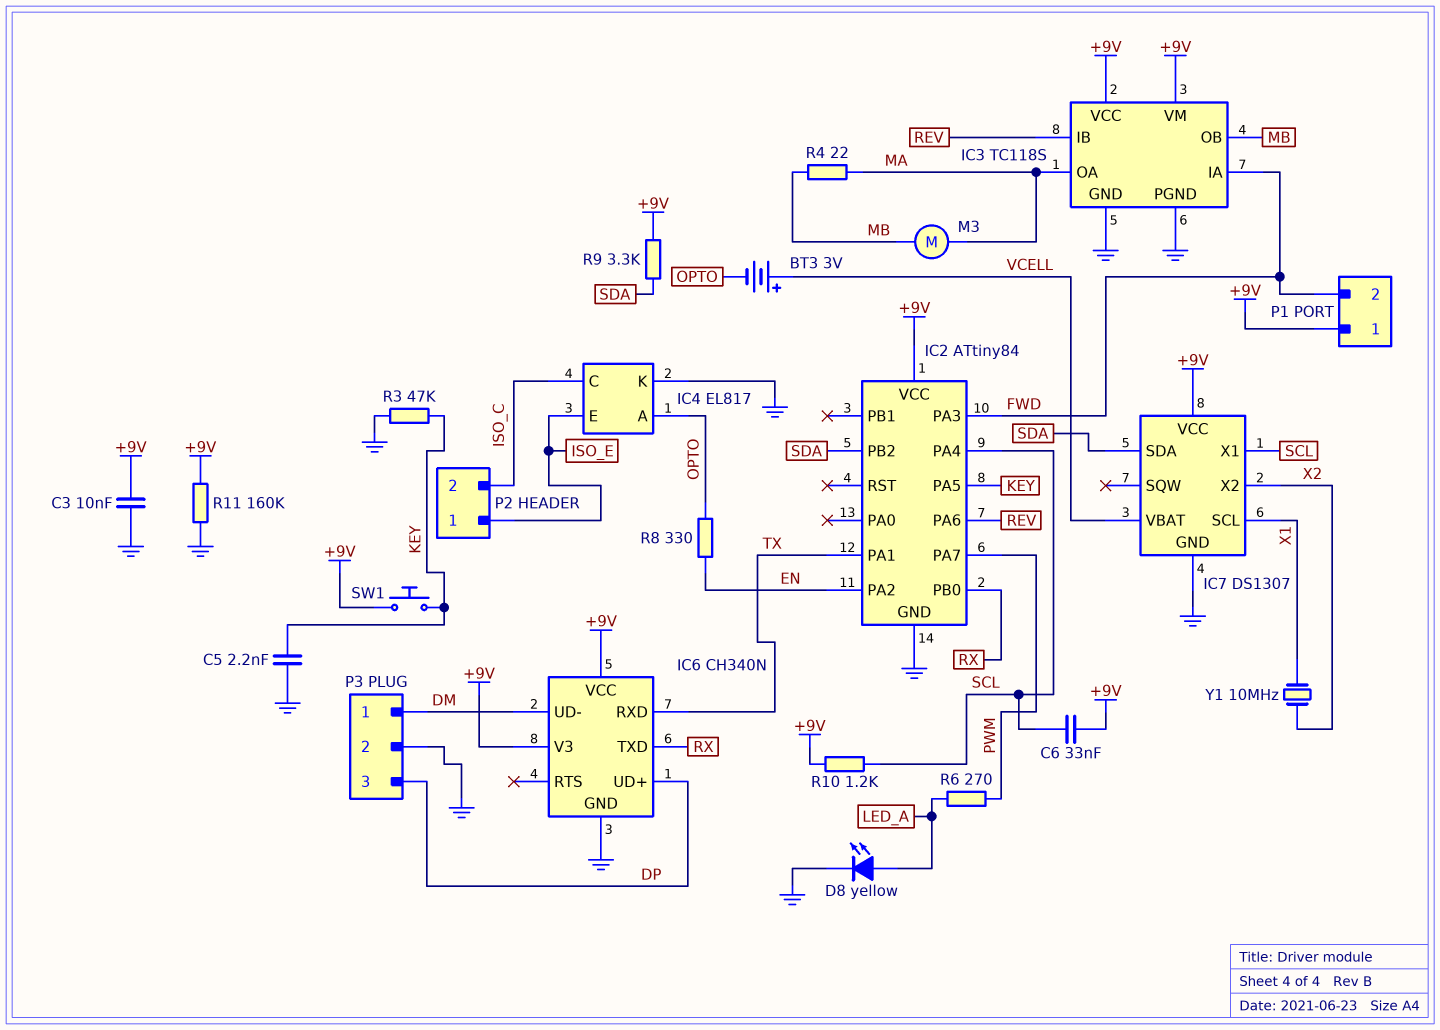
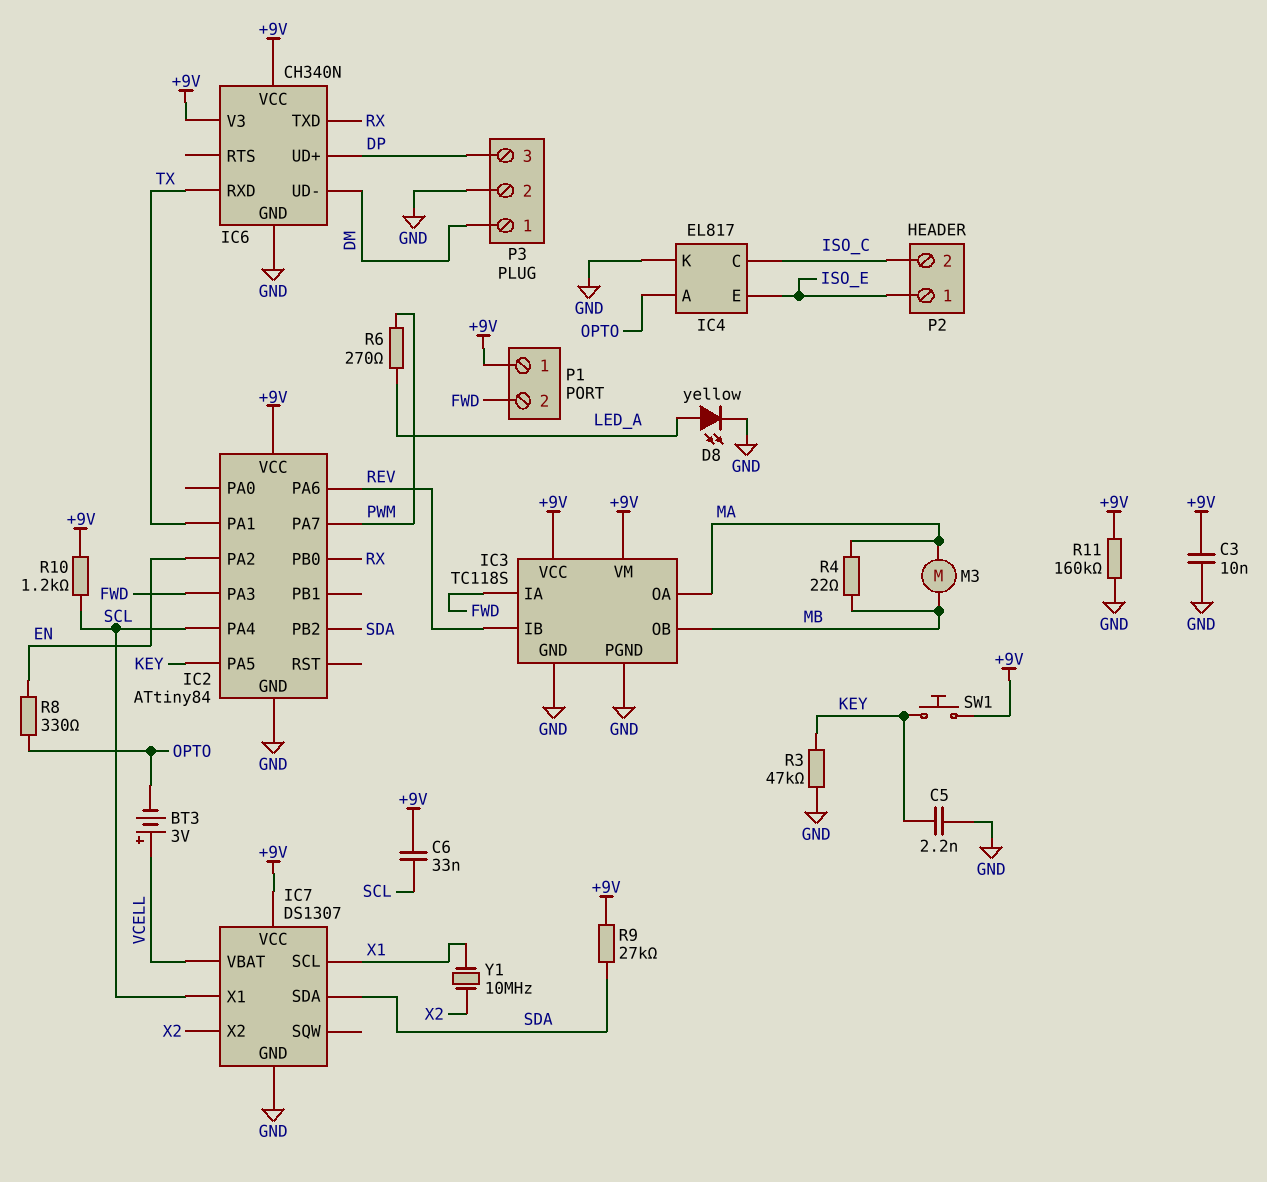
R9: 3.3k (+9V, SDA) -> 27k (+9V, SDA)

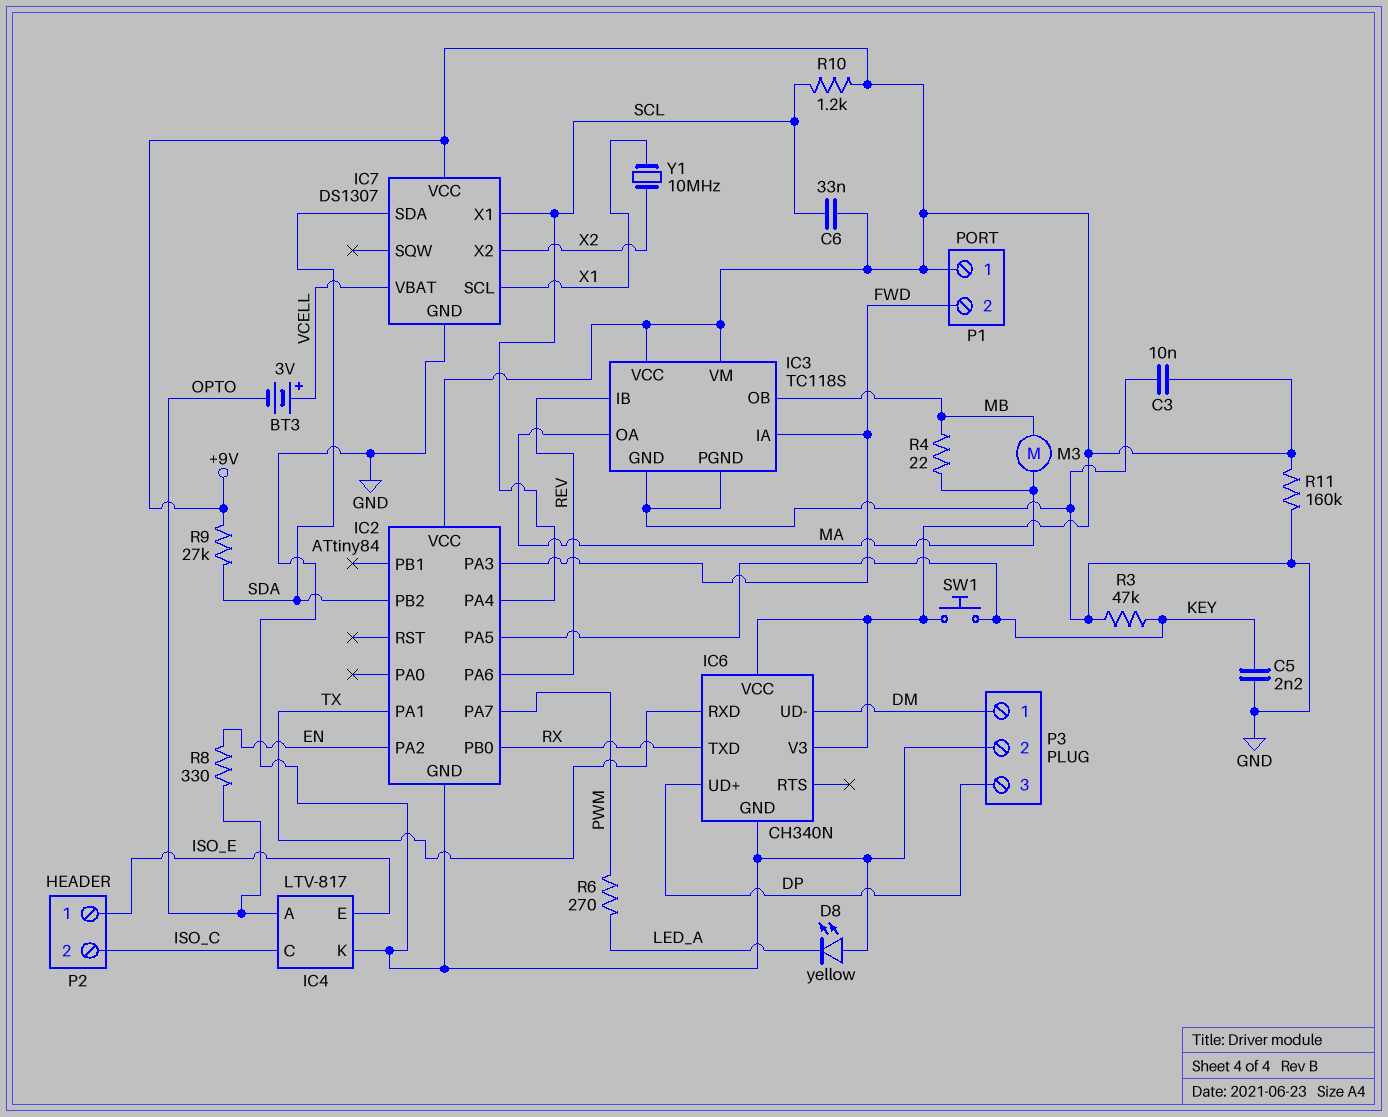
D8: LED yellow (A LED_A, K GND) -> LED yellow (A GND, K LED_A)
IC4: EL817 -> LTV-817

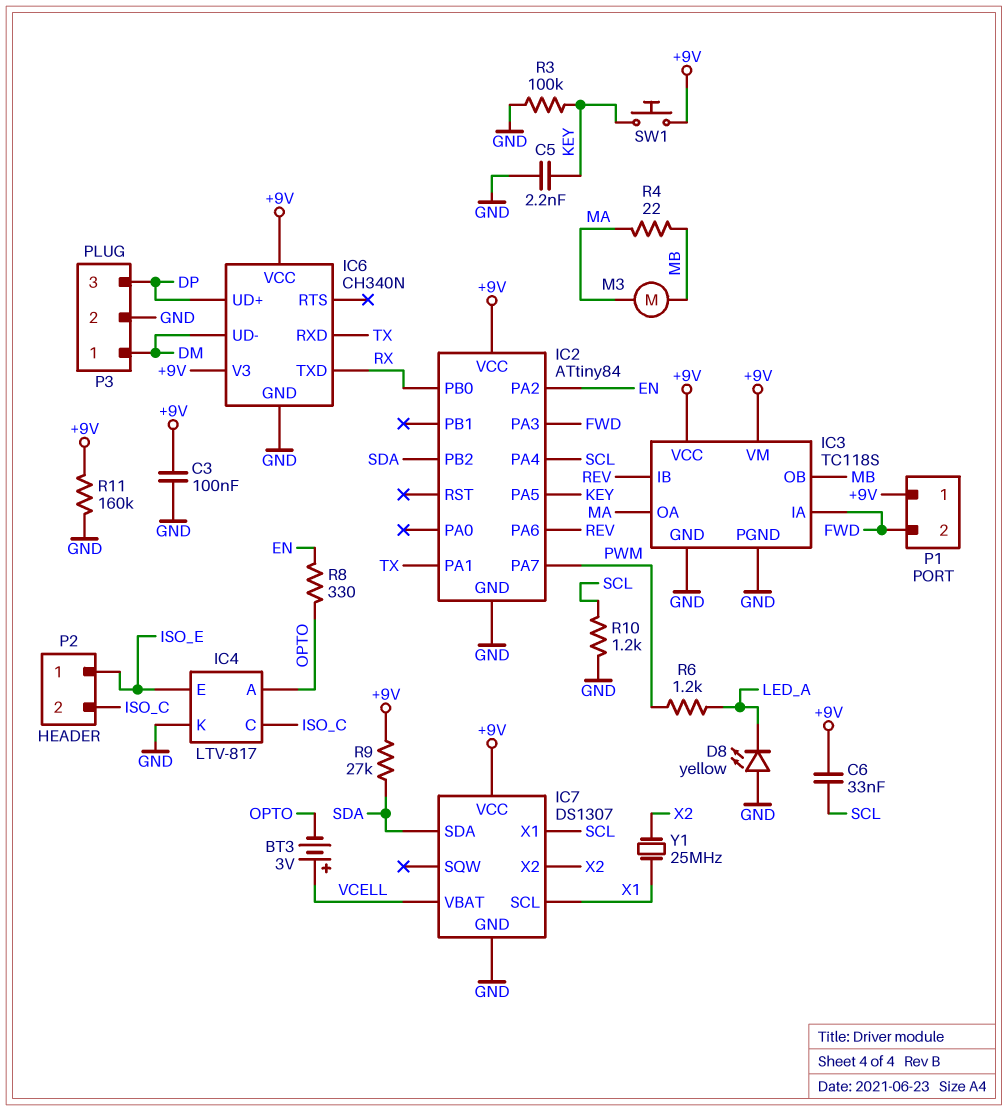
C3: 10nF (+9V, GND) -> 100nF (+9V, GND)
R3: 47k (GND, KEY) -> 100k (GND, KEY)
R6: 270 (LED_A, PWM) -> 1.2k (LED_A, PWM)
R10: 1.2k (+9V, SCL) -> 1.2k (GND, SCL)
Y1: 10MHz (X1, X2) -> 25MHz (X1, X2)

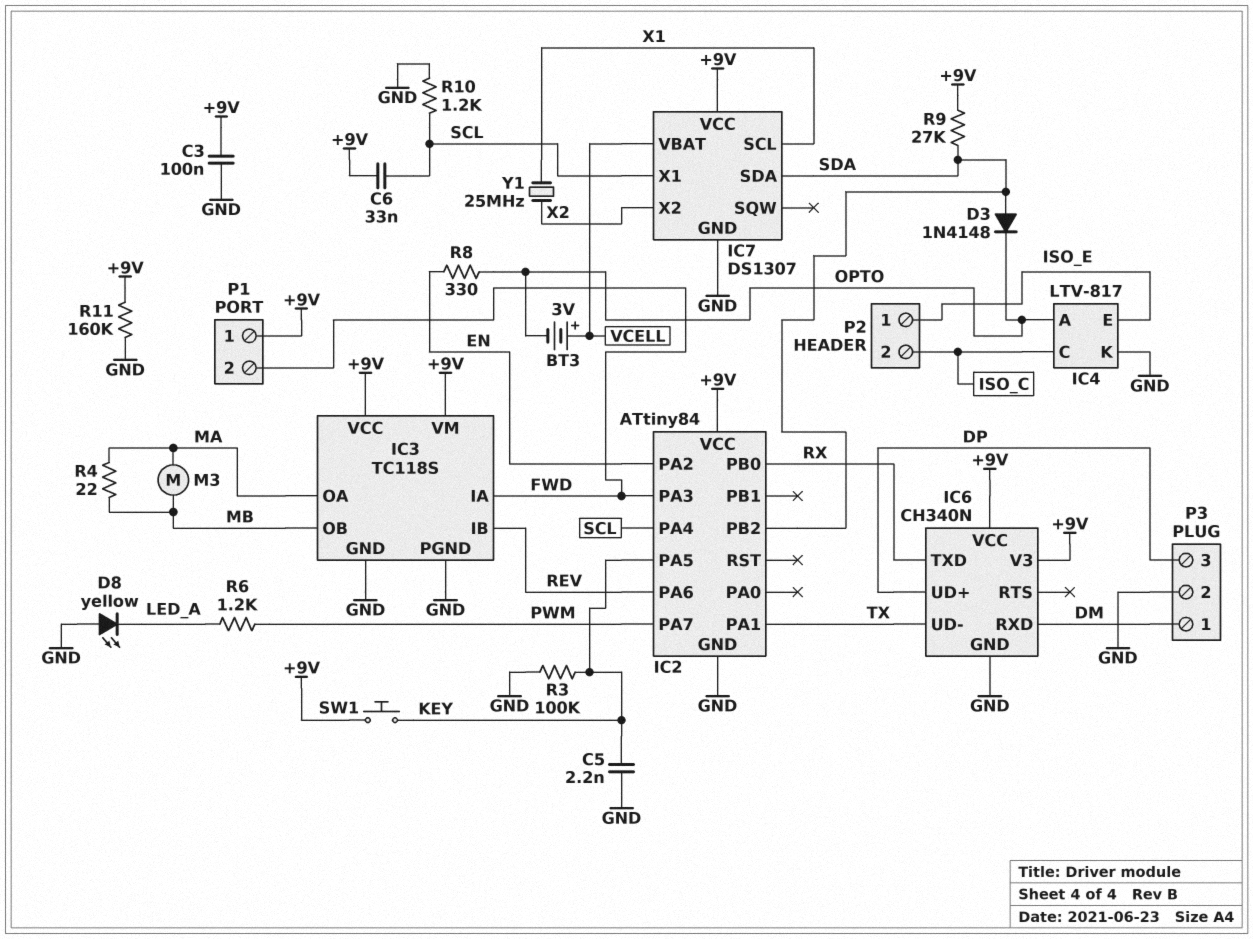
D3: none -> diode 1N4148 (A SDA, K OPTO)
IC6 pin RXD: TX -> DM
IC6 pin UD-: DM -> TX

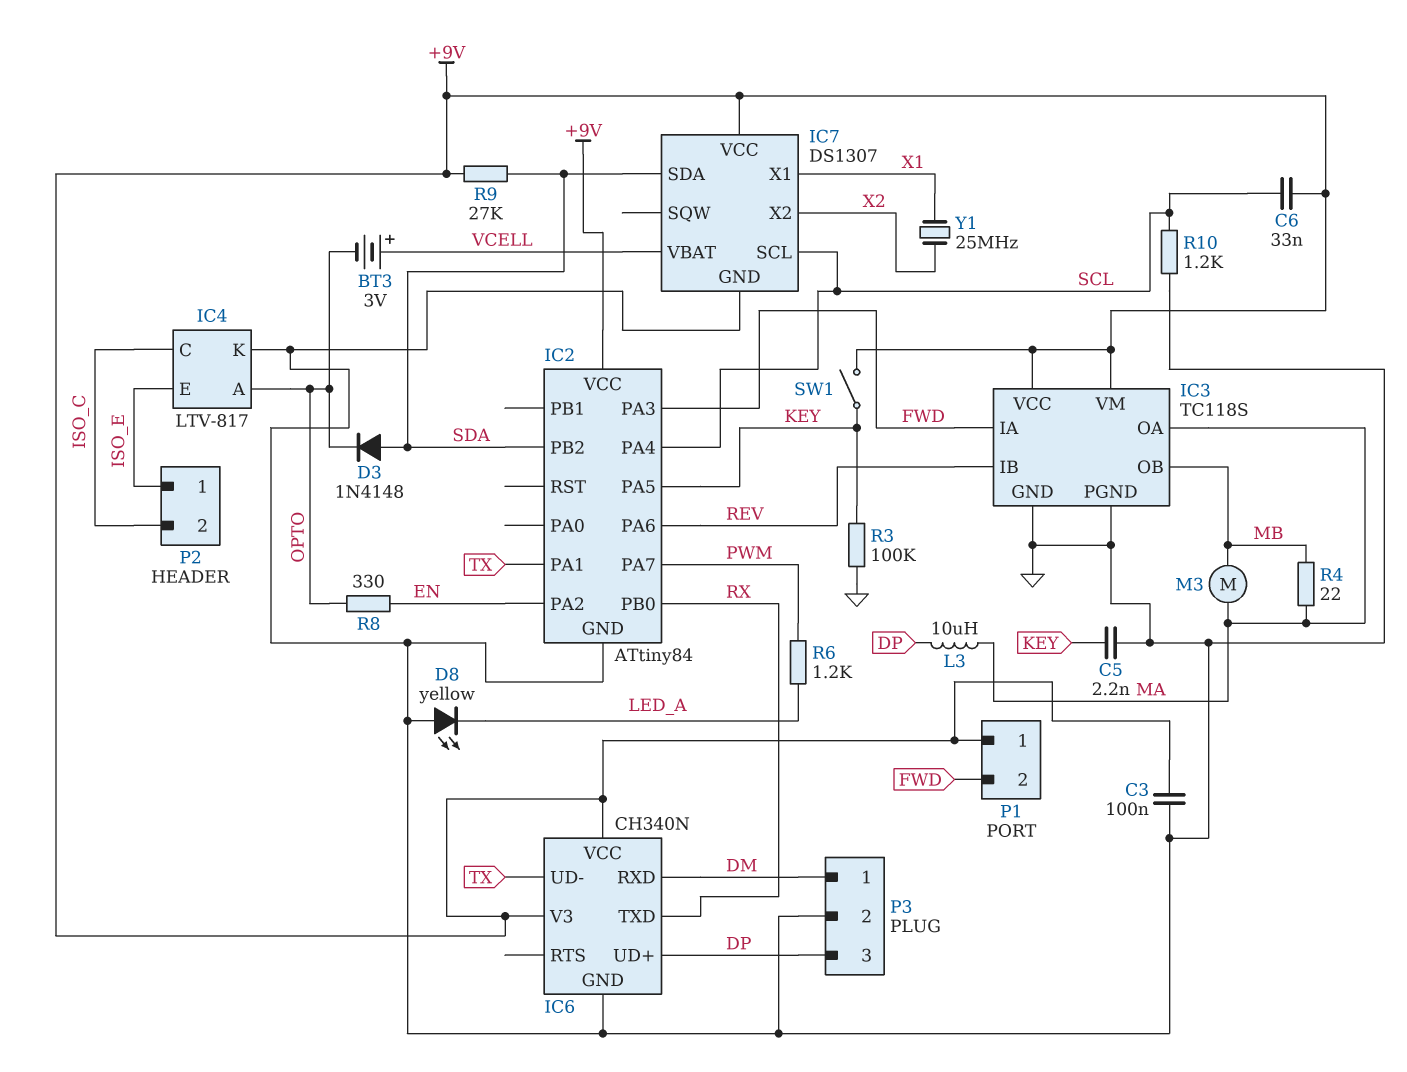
IC7 pin SCL: X1 -> SCL
IC7 pin X1: SCL -> X1
L3: none -> 10uH (DP, MA)
R11: 160k (+9V, GND) -> none
SW1: button (+9V, KEY) -> switch (+9V, KEY)

